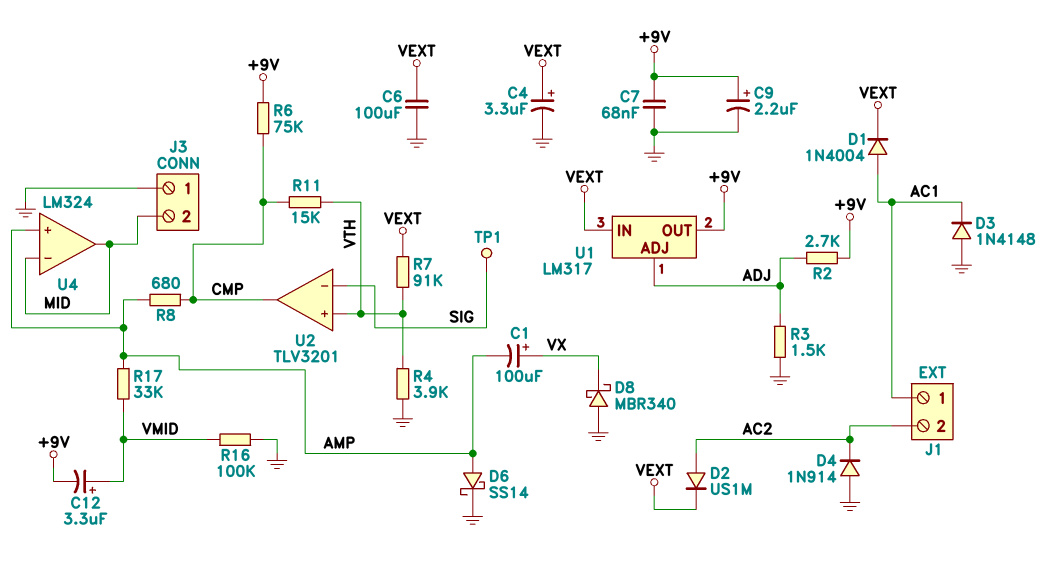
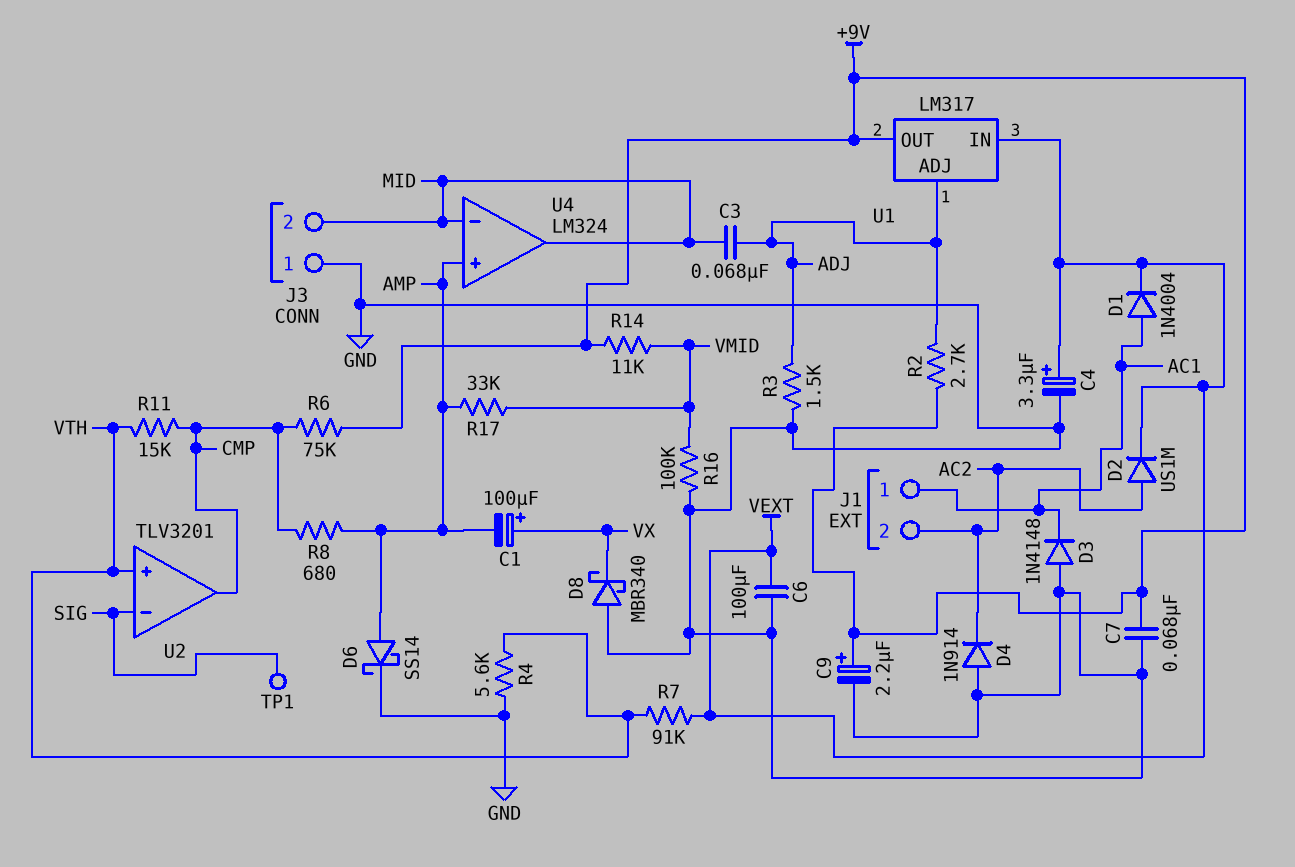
C3: none -> 68nF (ADJ, MID)
C12: 3.3uF (plus VMID, minus +9V) -> none
R4: 3.9k (GND, VTH) -> 5.6k (GND, VTH)
R14: none -> 11k (+9V, VMID)

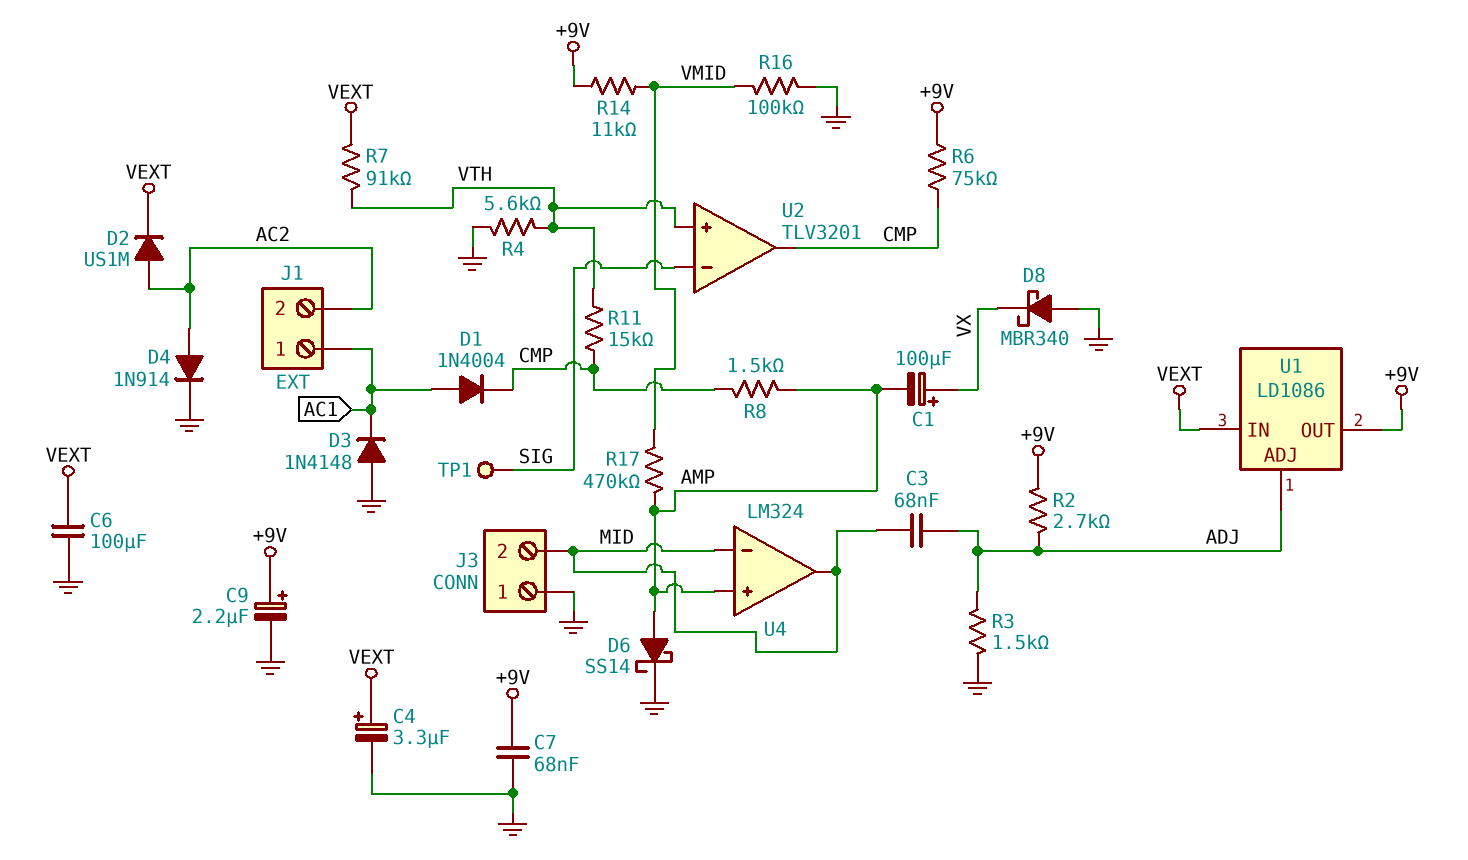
D1: diode 1N4004 (A AC1, K VEXT) -> diode 1N4004 (A AC1, K CMP)
D4: diode 1N914 (A GND, K AC2) -> diode 1N914 (A AC2, K GND)
R8: 680 (AMP, CMP) -> 1.5k (AMP, CMP)
R17: 33k (AMP, VMID) -> 470k (AMP, VMID)
U1: LM317 -> LD1086

